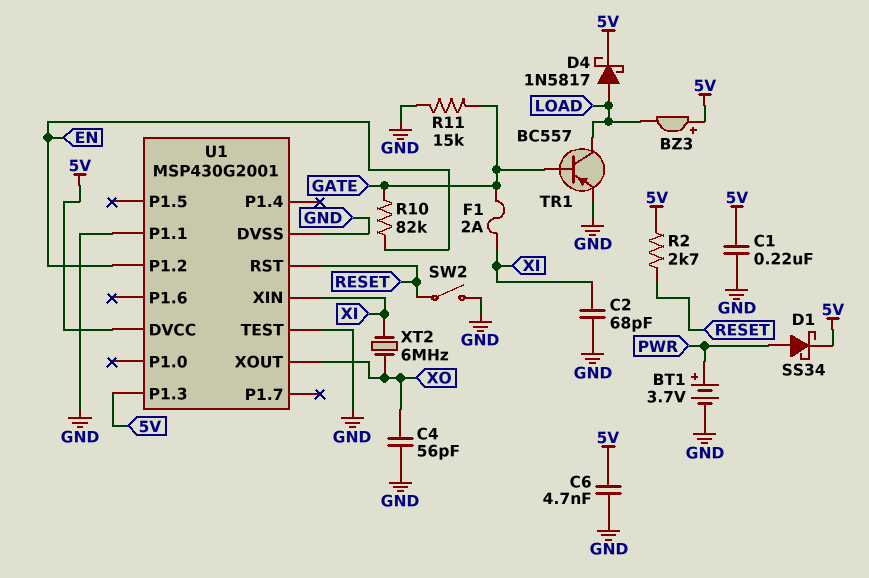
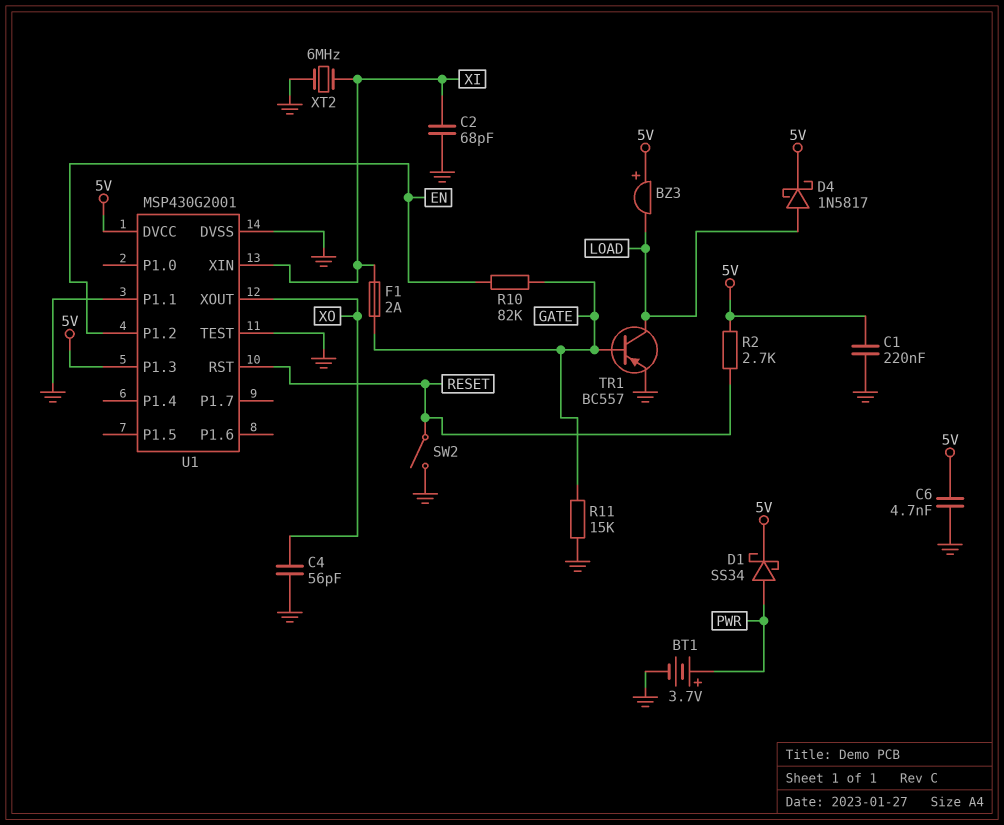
XT2: 6MHz (XI, XO) -> 6MHz (GND, XI)

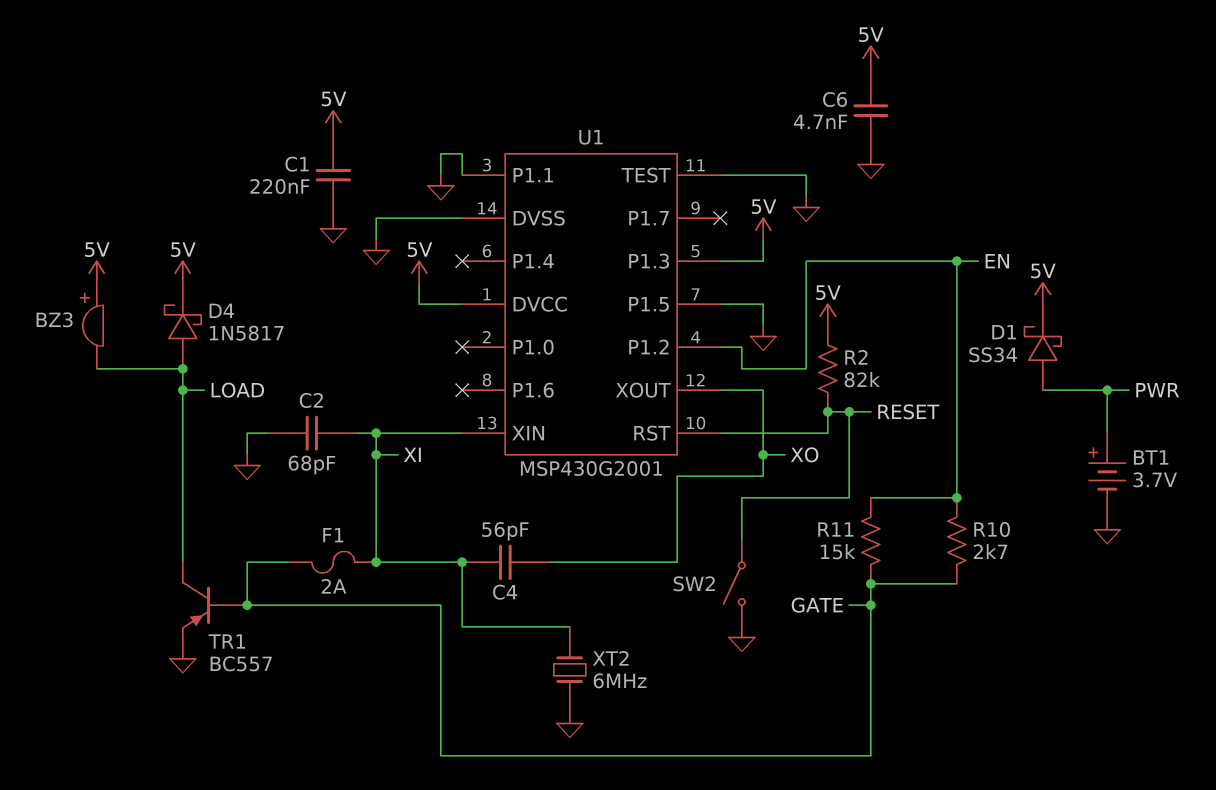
C4: 56pF (GND, XO) -> 56pF (XI, XO)
R2: 2.7k (5V, RESET) -> 82k (5V, RESET)
R10: 82k (EN, GATE) -> 2.7k (EN, GATE)
R11: 15k (GATE, GND) -> 15k (EN, GATE)
U1 pin P1.5: none -> GND

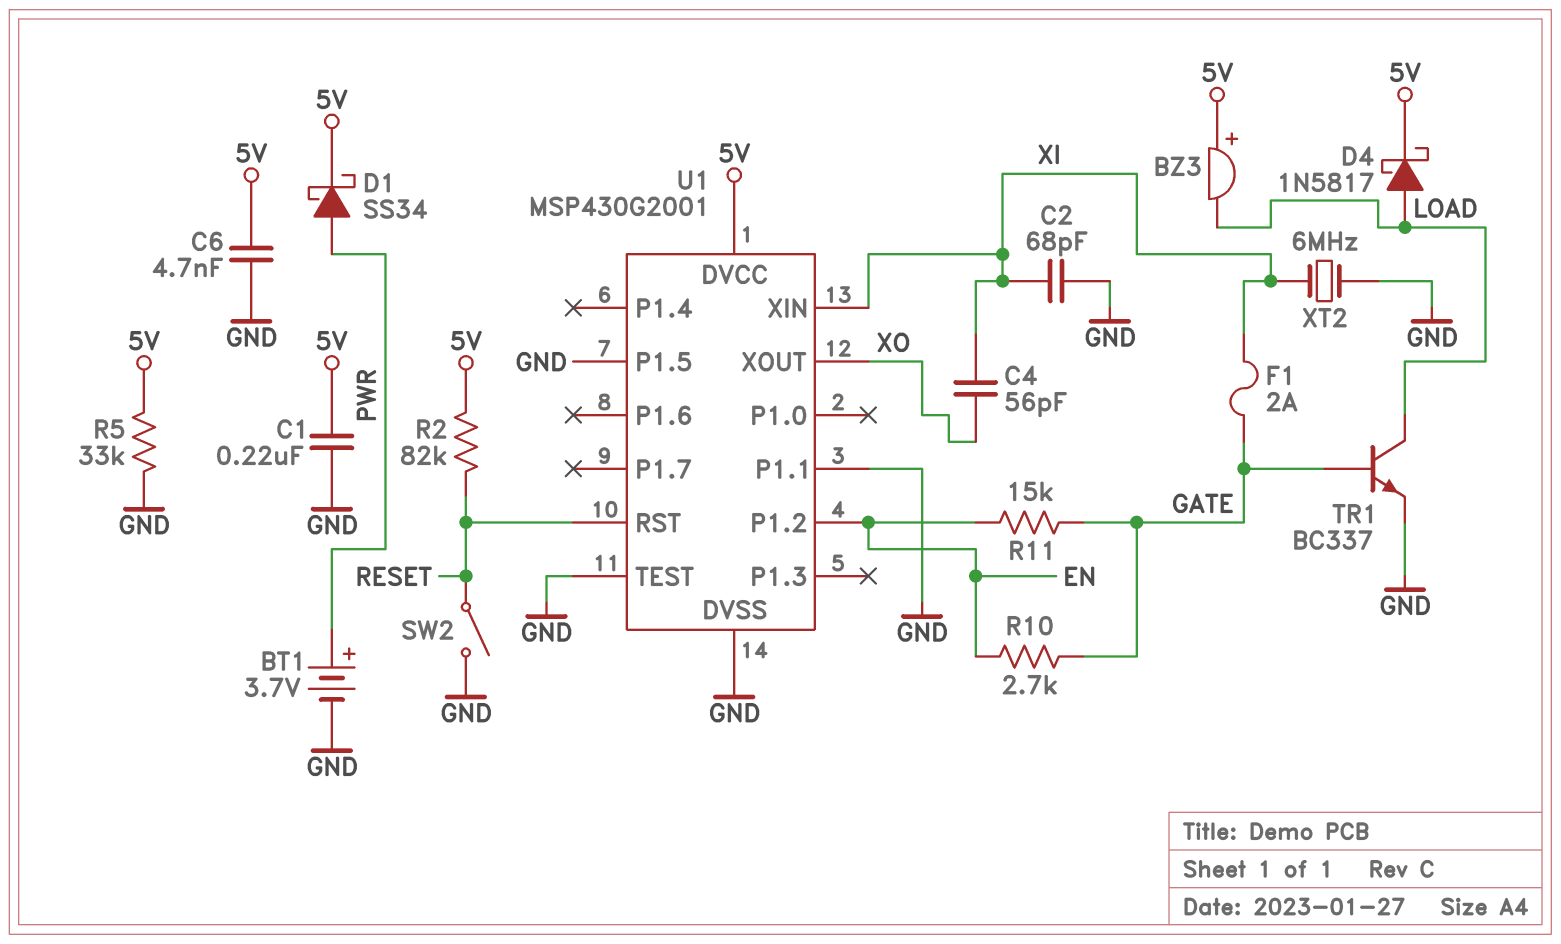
R5: none -> 33k (5V, GND)
TR1: PNP BC557 (B GATE, C LOAD, E GND) -> NPN BC337 (B GATE, C LOAD, E GND)
U1 pin P1.3: 5V -> none

